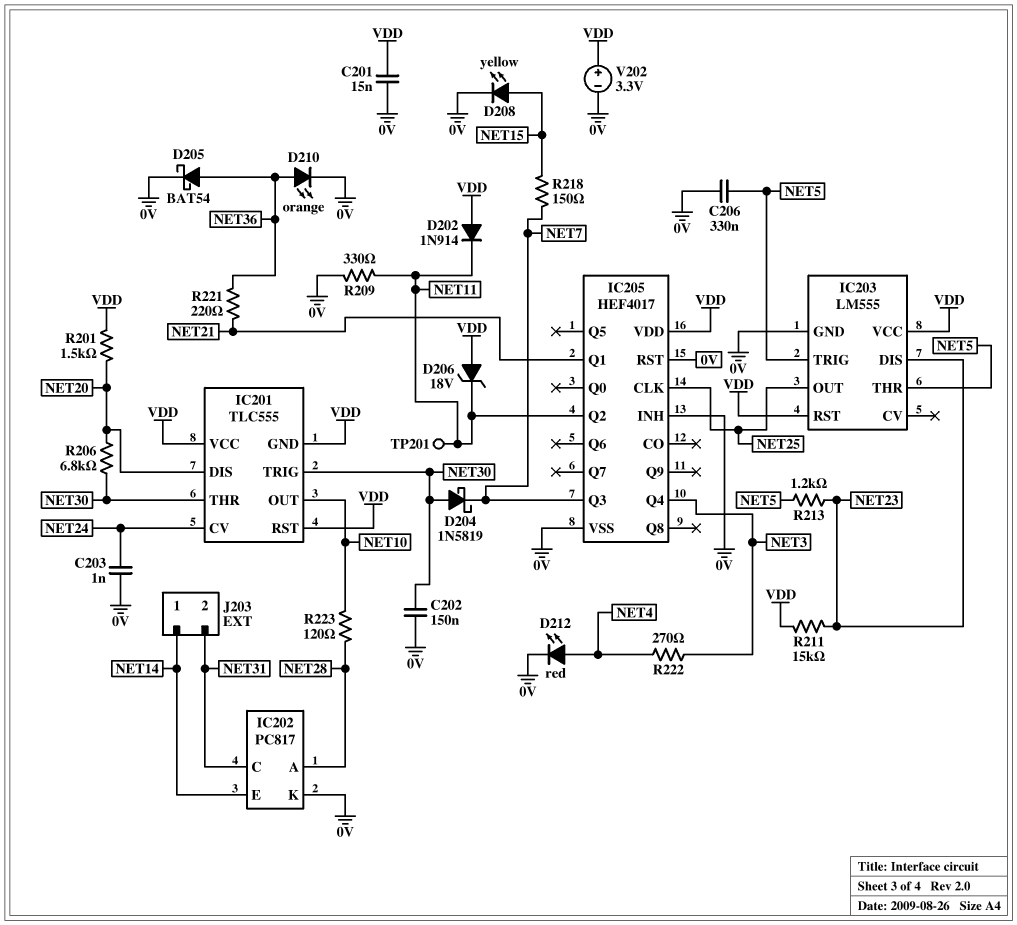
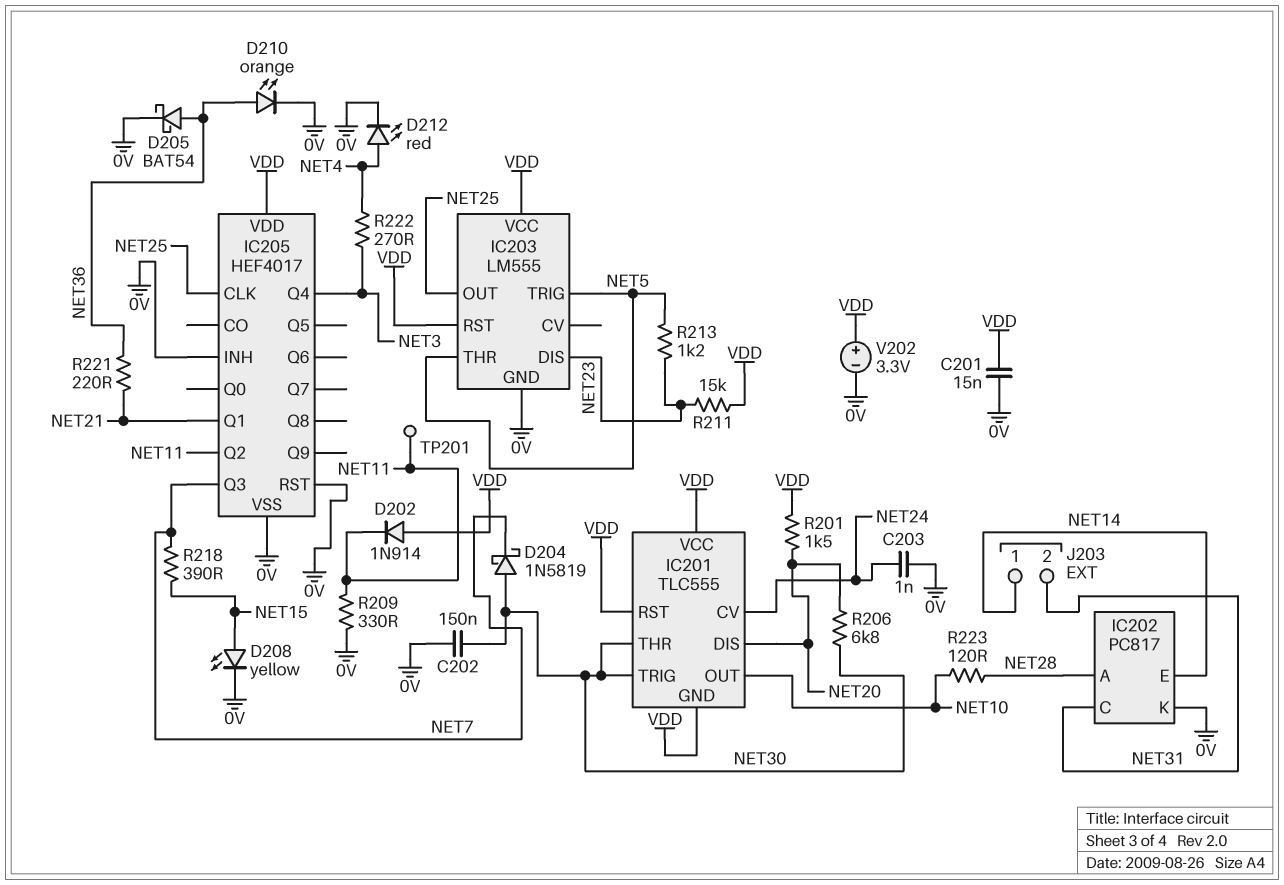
C206: 330nF (0V, NET5) -> none
D206: zener 18V (A VDD, K NET11) -> none
R218: 150 (NET7, NET15) -> 390 (NET7, NET15)

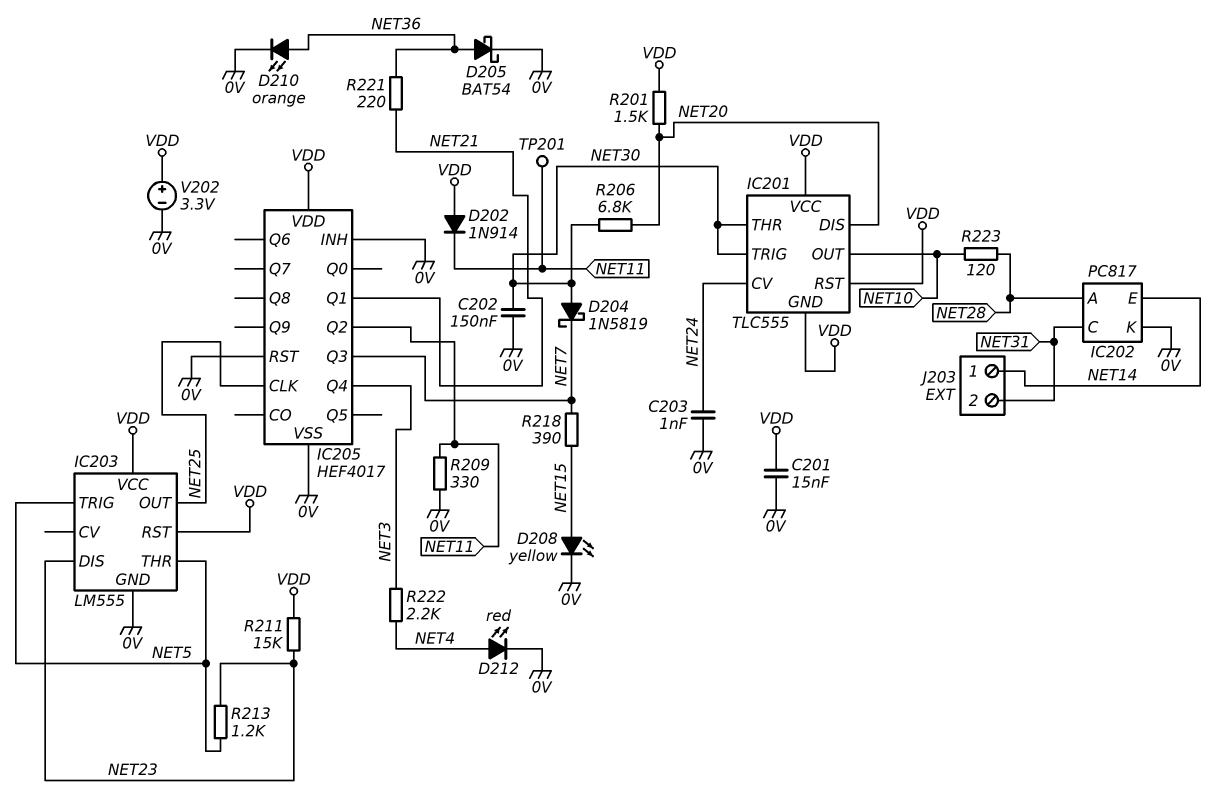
R222: 270 (NET3, NET4) -> 2.2k (NET3, NET4)

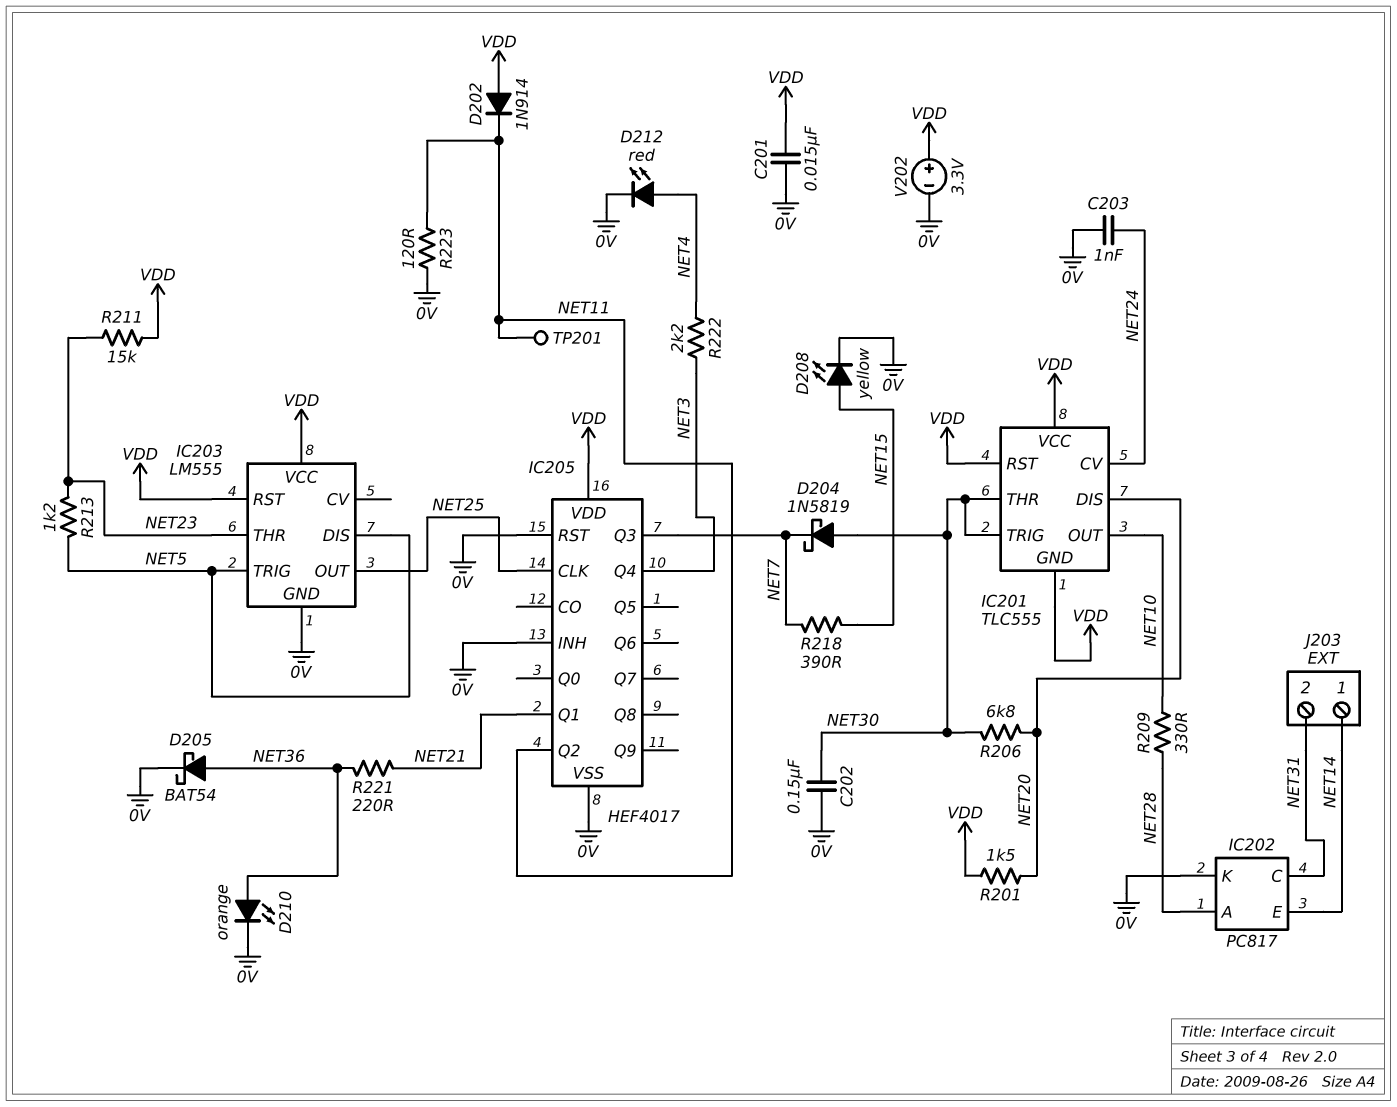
IC203 pin DIS: NET23 -> NET5
IC203 pin THR: NET5 -> NET23
R209: 330 (0V, NET11) -> 330 (NET10, NET28)
R223: 120 (NET10, NET28) -> 120 (0V, NET11)

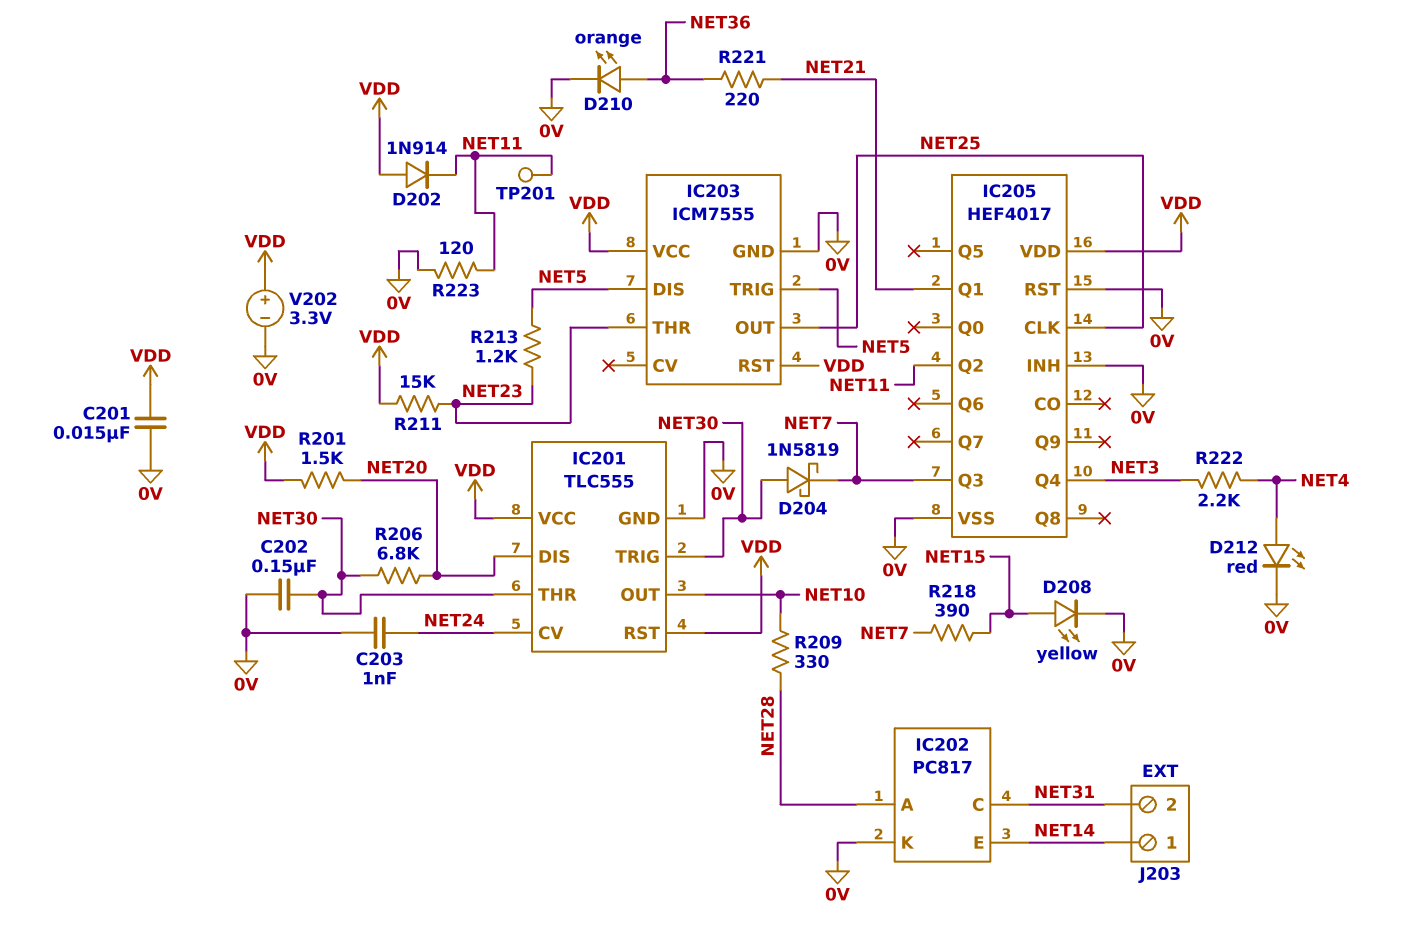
D205: schottky BAT54 (A NET36, K 0V) -> none
IC201 pin GND: VDD -> 0V
IC203: LM555 -> ICM7555

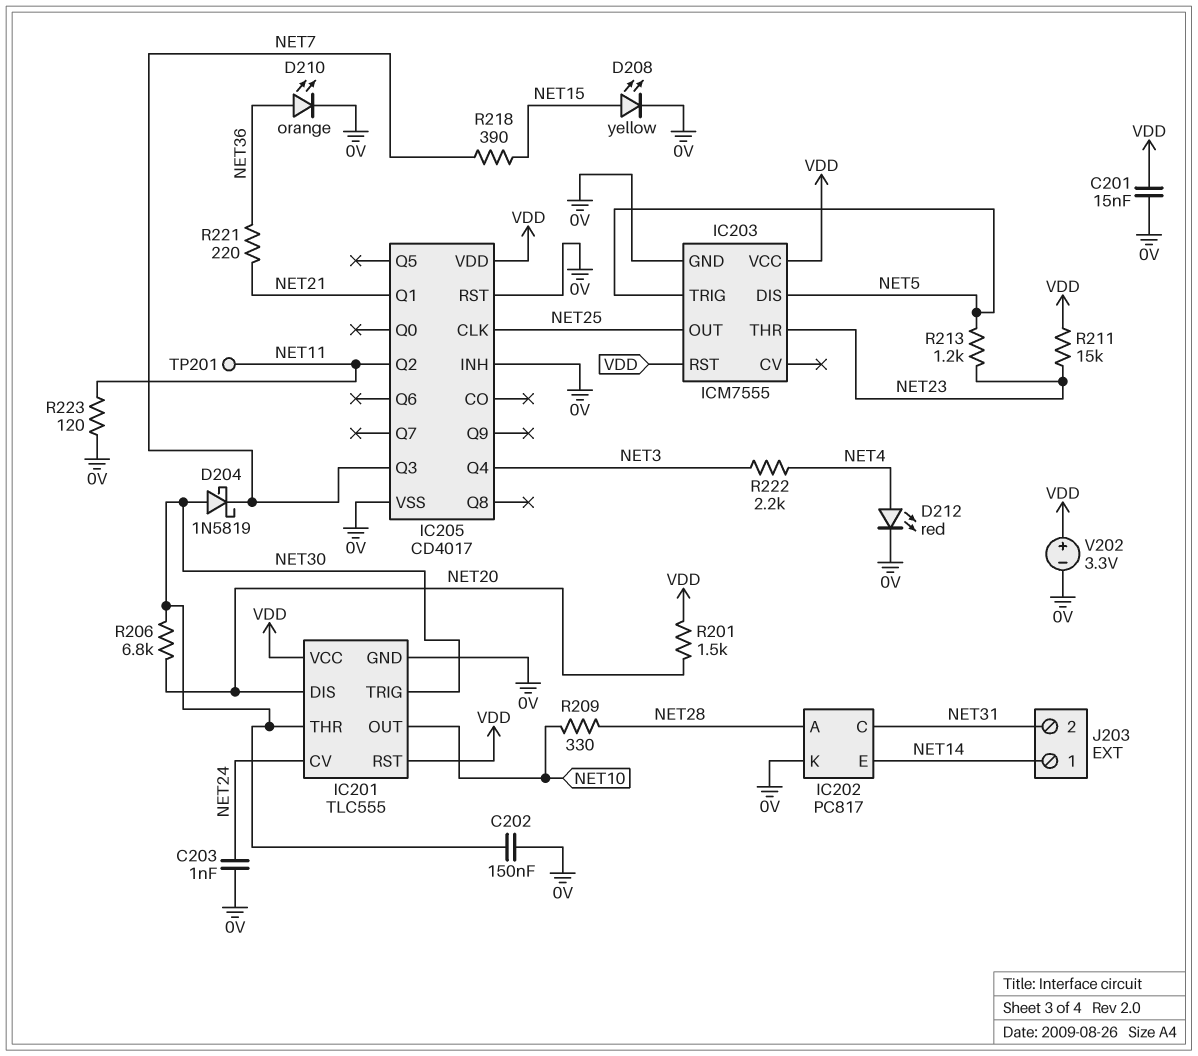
D202: diode 1N914 (A VDD, K NET11) -> none
IC205: HEF4017 -> CD4017

